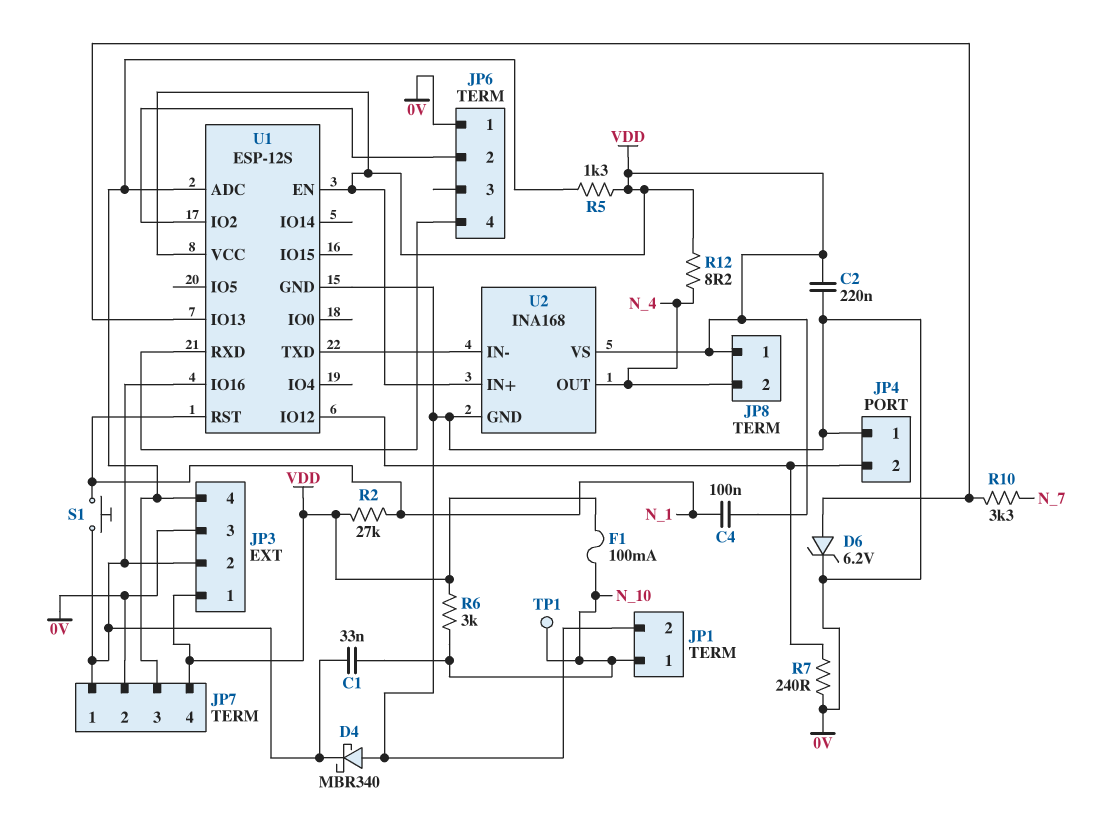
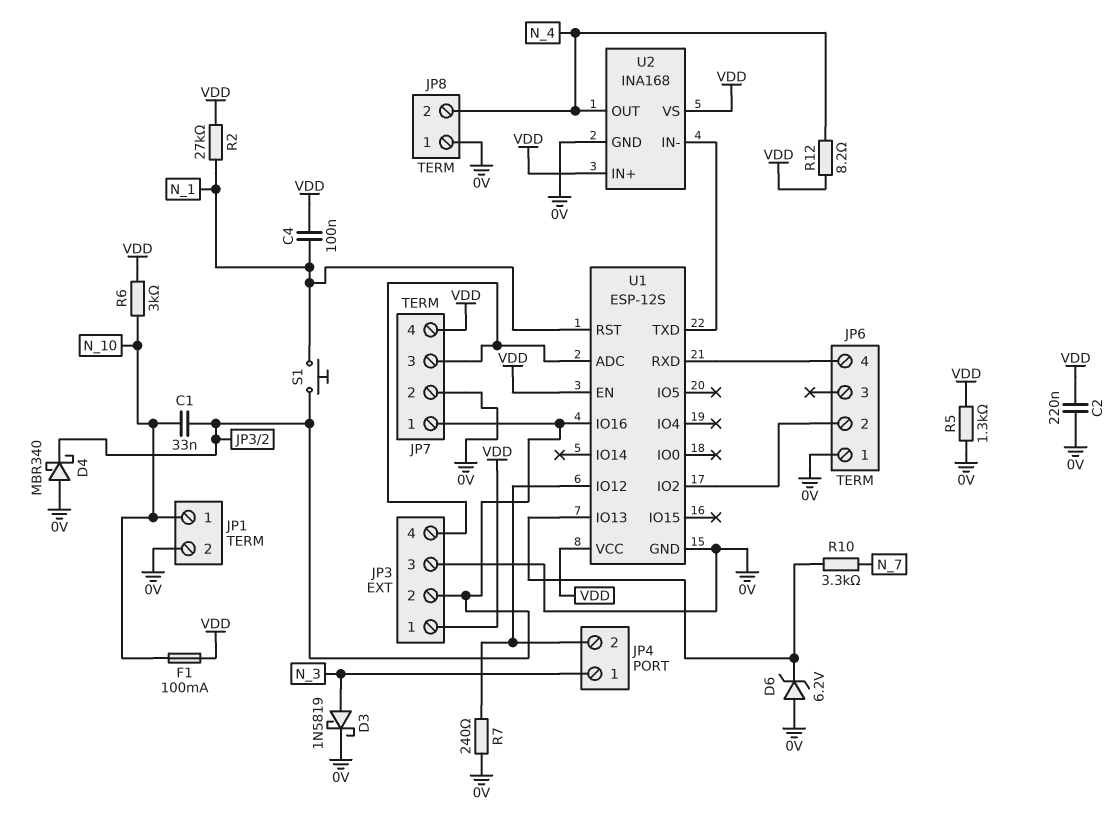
D3: none -> schottky 1N5819 (A N_3, K 0V)
D6: zener 6.2V (A U1/IO13, K 0V) -> zener 6.2V (A 0V, K U1/IO13)
JP4 pin 1: 0V -> N_3
JP8 pin 1: VDD -> 0V
R5: 1.3k (JP3/4, VDD) -> 1.3k (0V, VDD)
TP1: test point (N_10) -> none

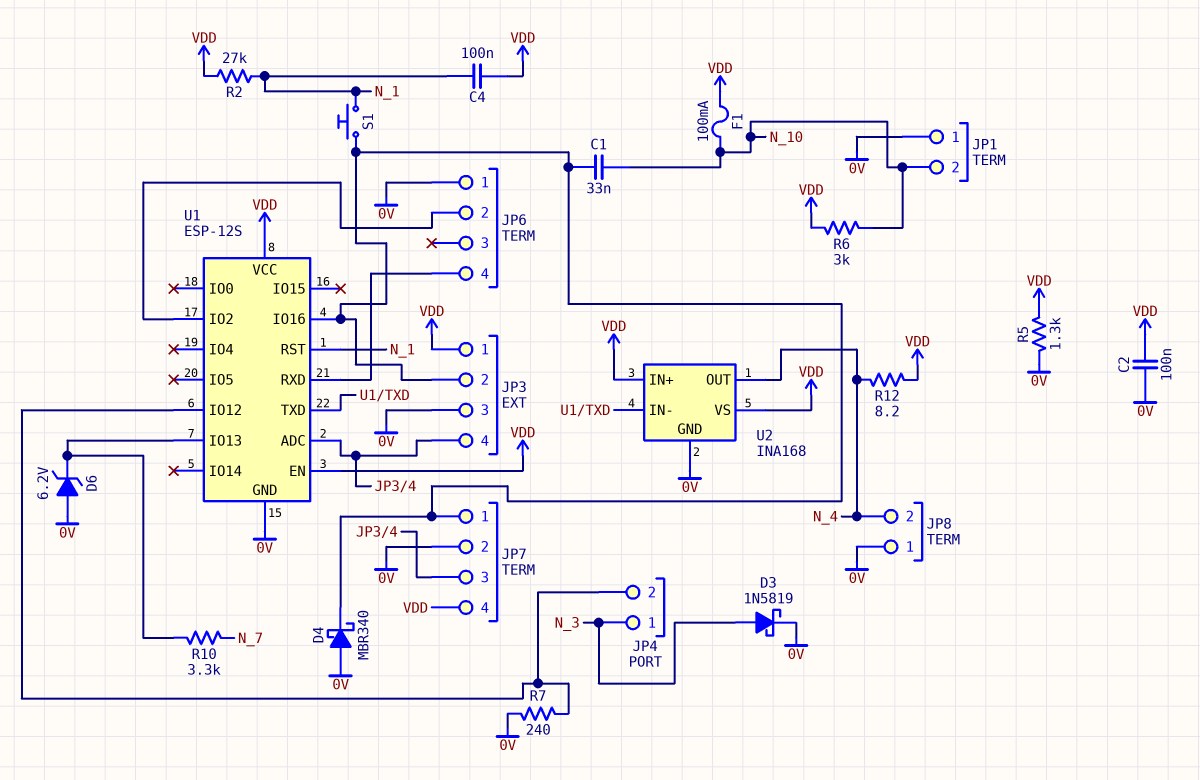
C2: 220nF (0V, VDD) -> 100nF (0V, VDD)
JP1 pin 1: N_10 -> 0V
JP1 pin 2: 0V -> N_10

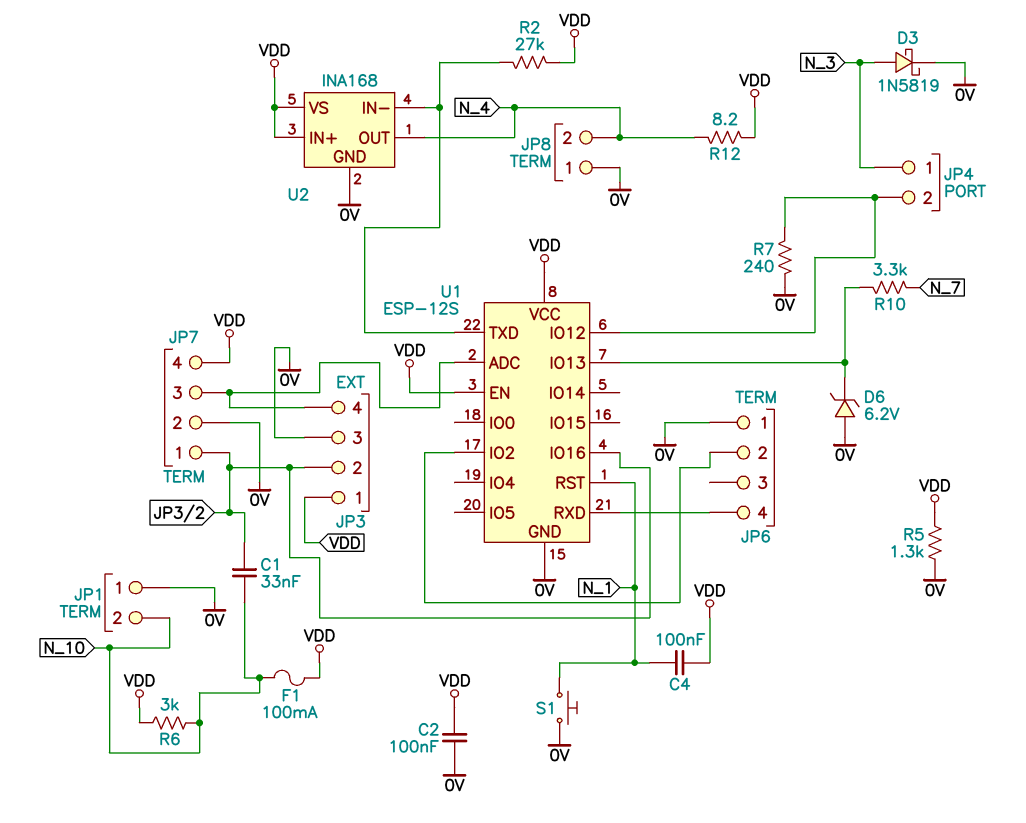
D4: schottky MBR340 (A 0V, K JP3/2) -> none
R2: 27k (N_1, VDD) -> 27k (U1/TXD, VDD)
S1: button (JP3/2, N_1) -> button (0V, N_1)

